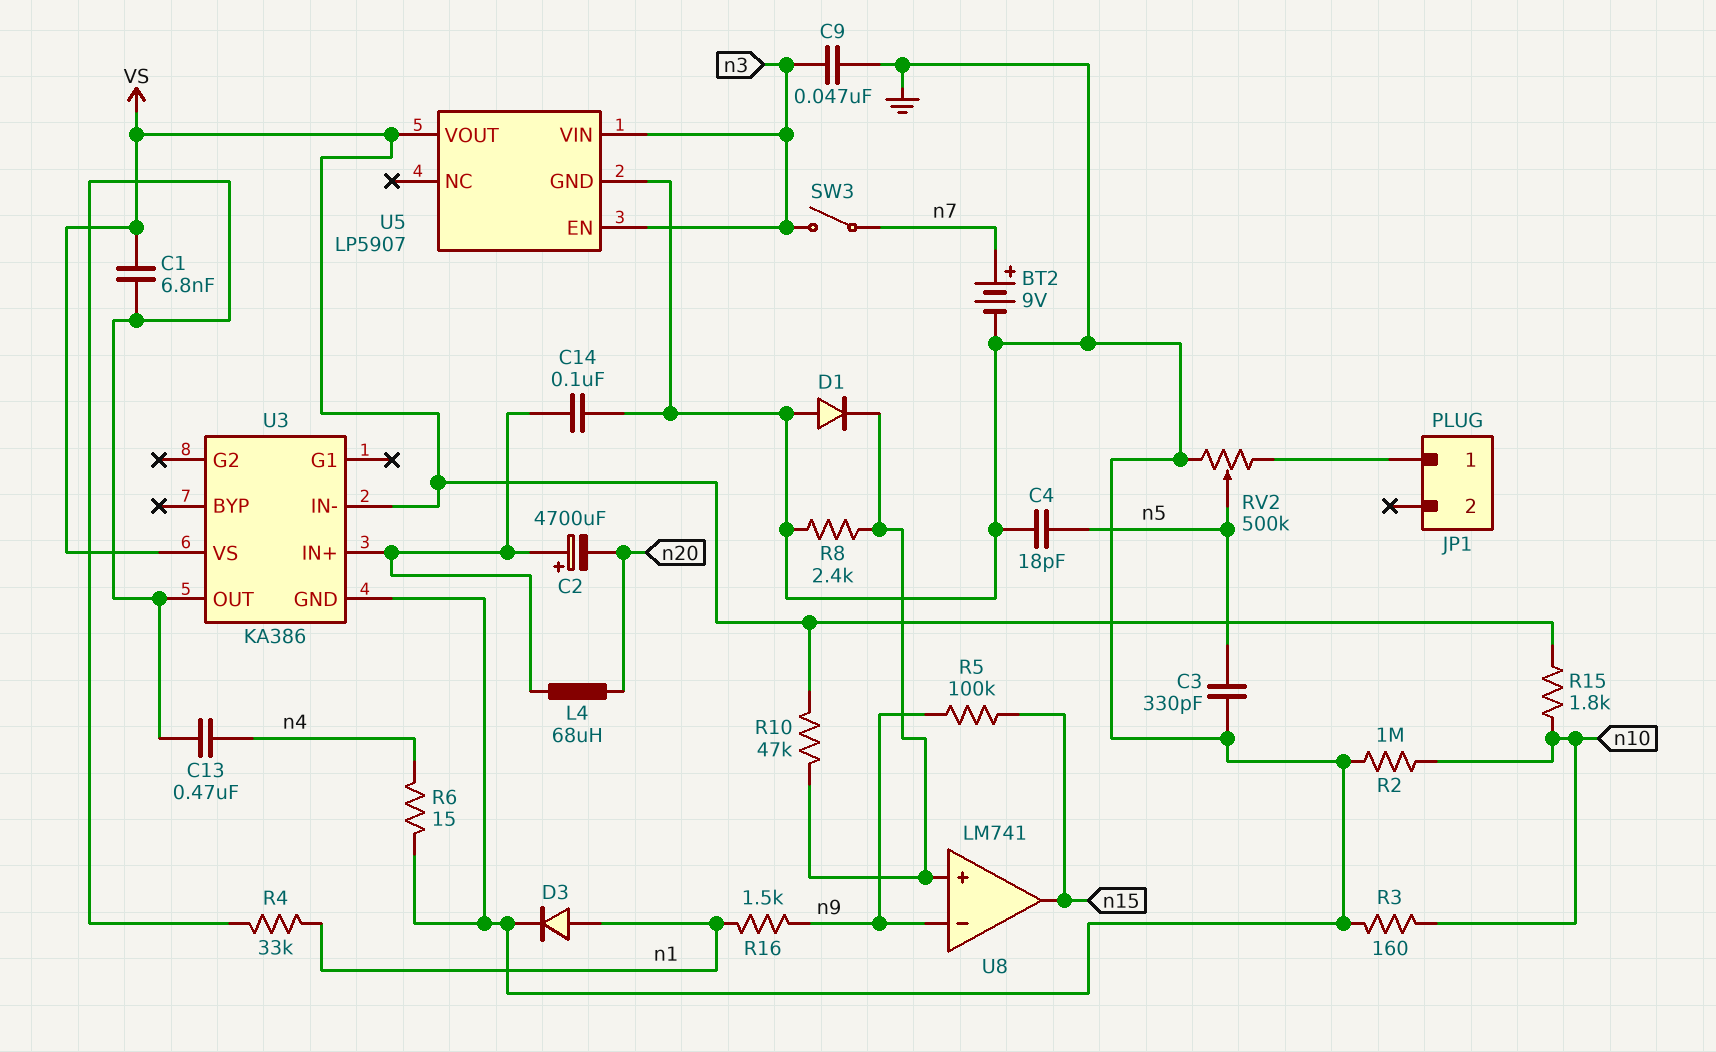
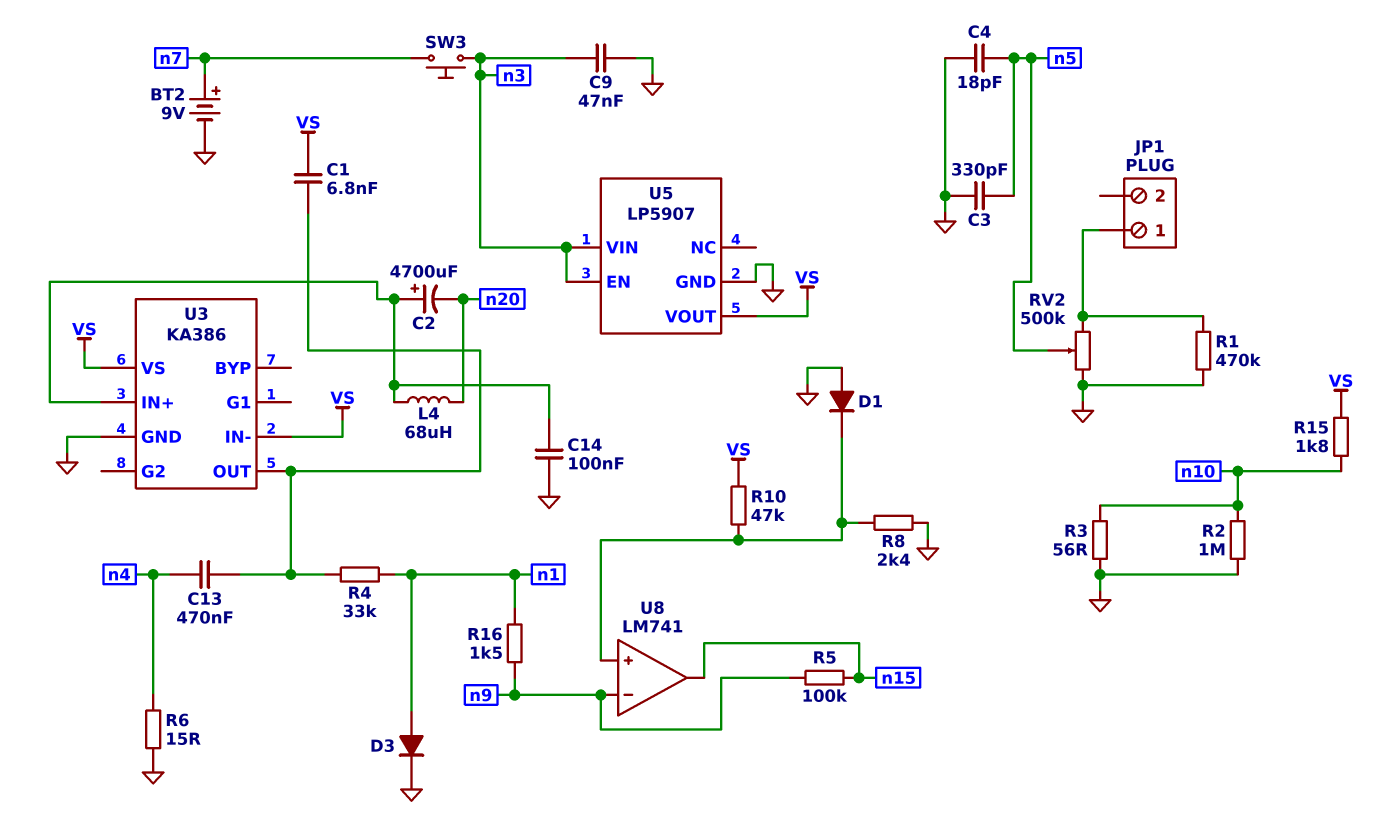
R1: none -> 470k (GND, JP1/1)
R3: 160 (GND, n10) -> 56 (GND, n10)
SW3: switch (n3, n7) -> button (n3, n7)

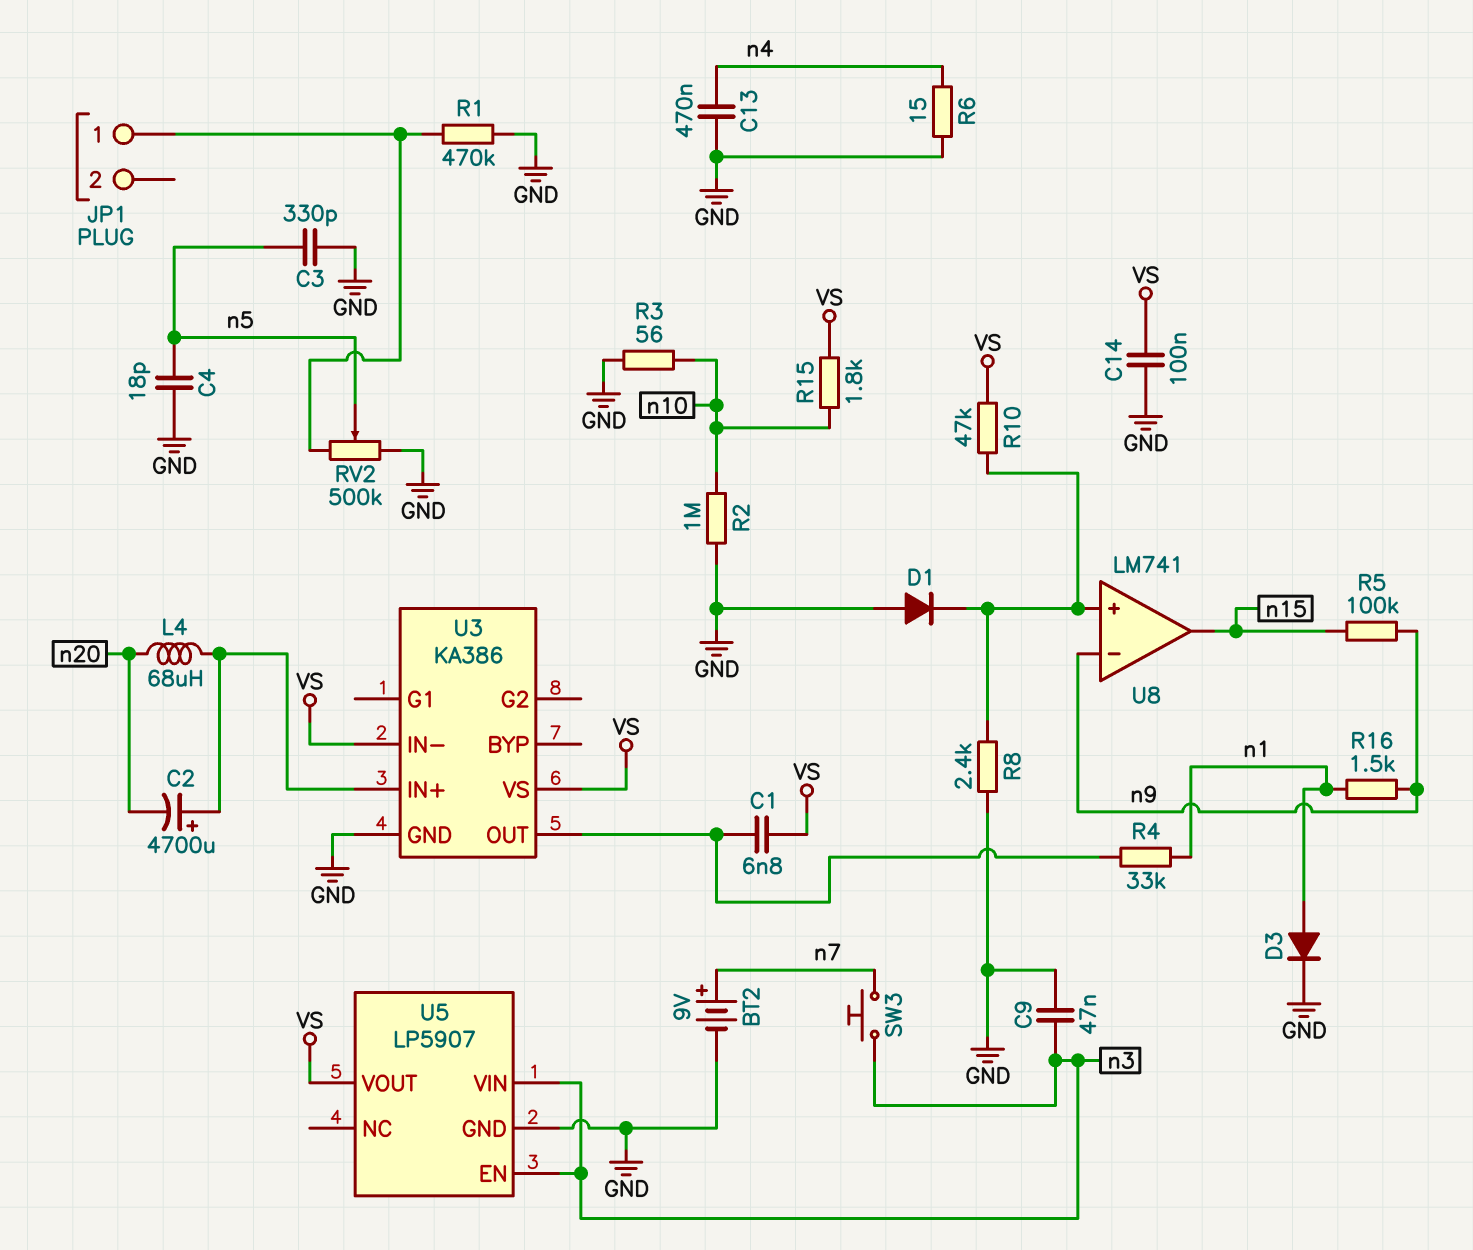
C13: 470nF (U3/OUT, n4) -> 470nF (GND, n4)
C14: 100nF (GND, U3/IN+) -> 100nF (GND, VS)

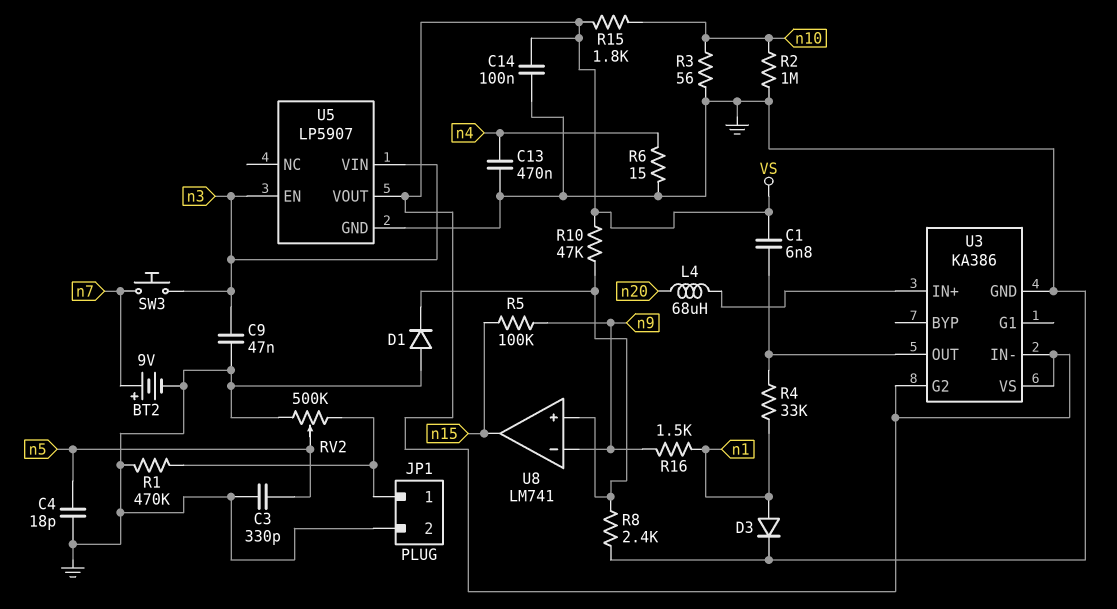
C2: 4700uF (plus U3/IN+, minus n20) -> none
JP1 pin 2: none -> GND
U3 pin G2: none -> VS

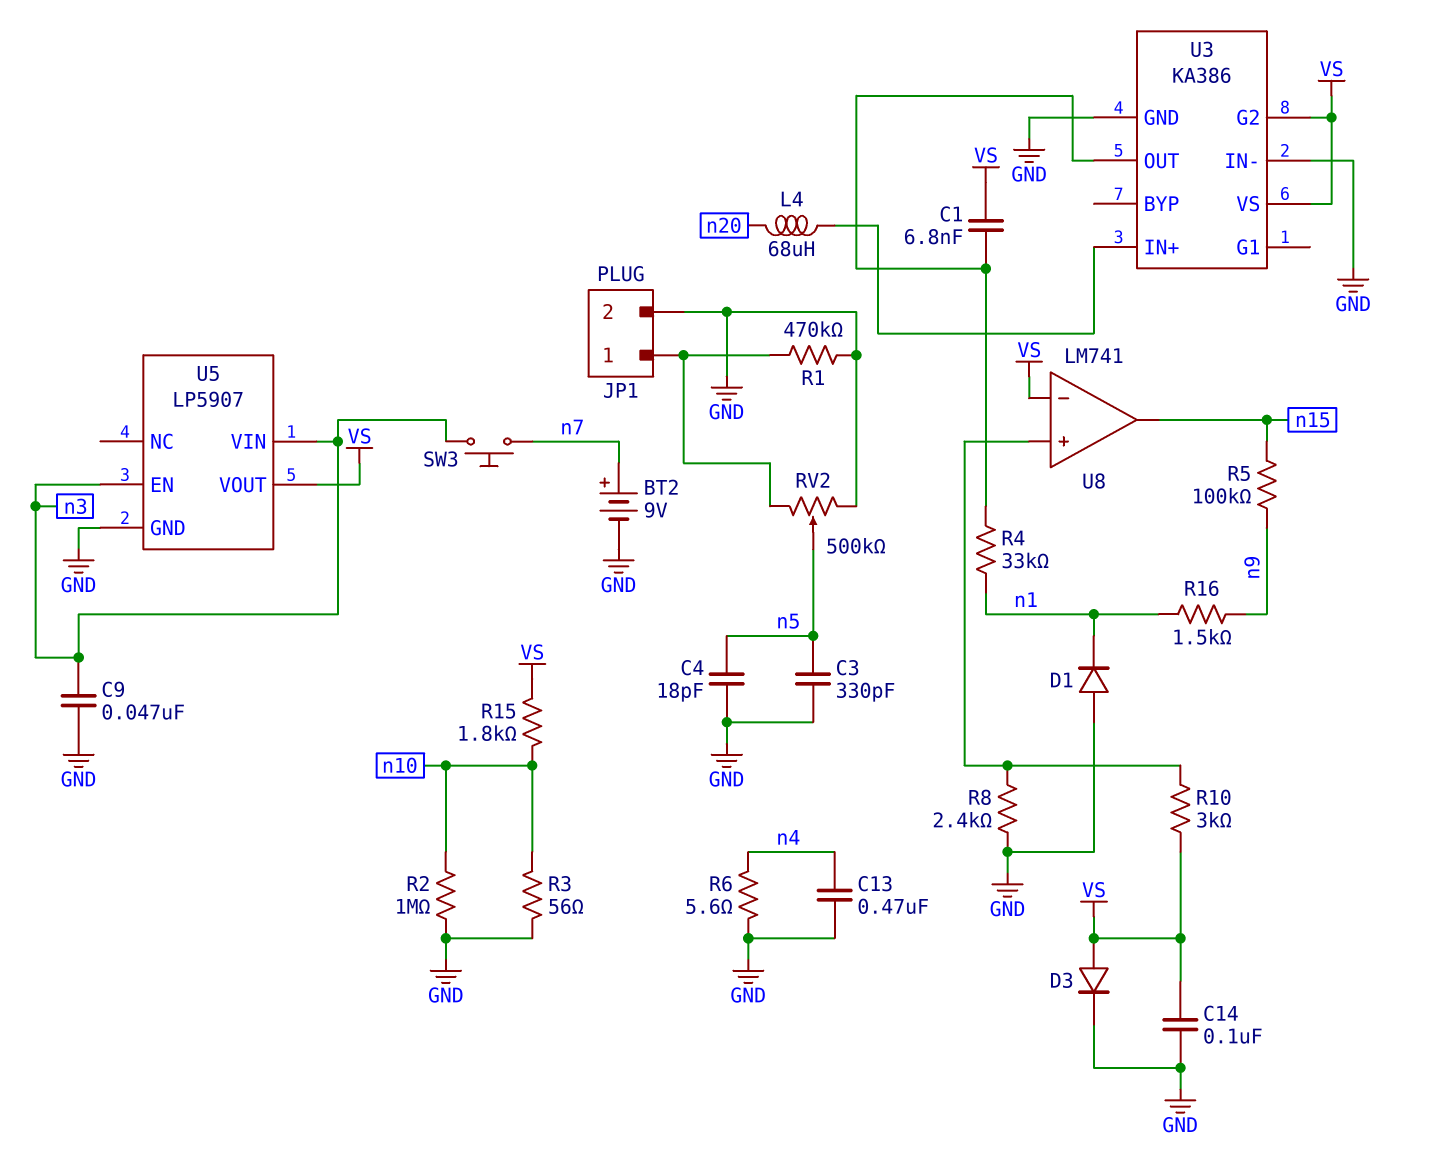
D1: diode (A GND, K U8/in+) -> diode (A GND, K n1)
D3: diode (A n1, K GND) -> diode (A VS, K GND)
R6: 15 (GND, n4) -> 5.6 (GND, n4)
R10: 47k (U8/in+, VS) -> 3k (U8/in+, VS)
U3 pin IN-: VS -> GND
U8 pin in-: n9 -> VS

